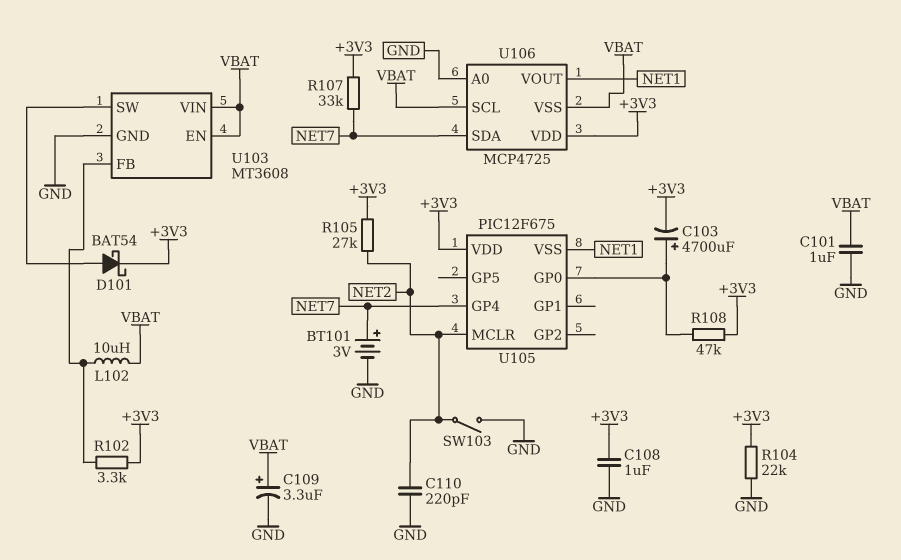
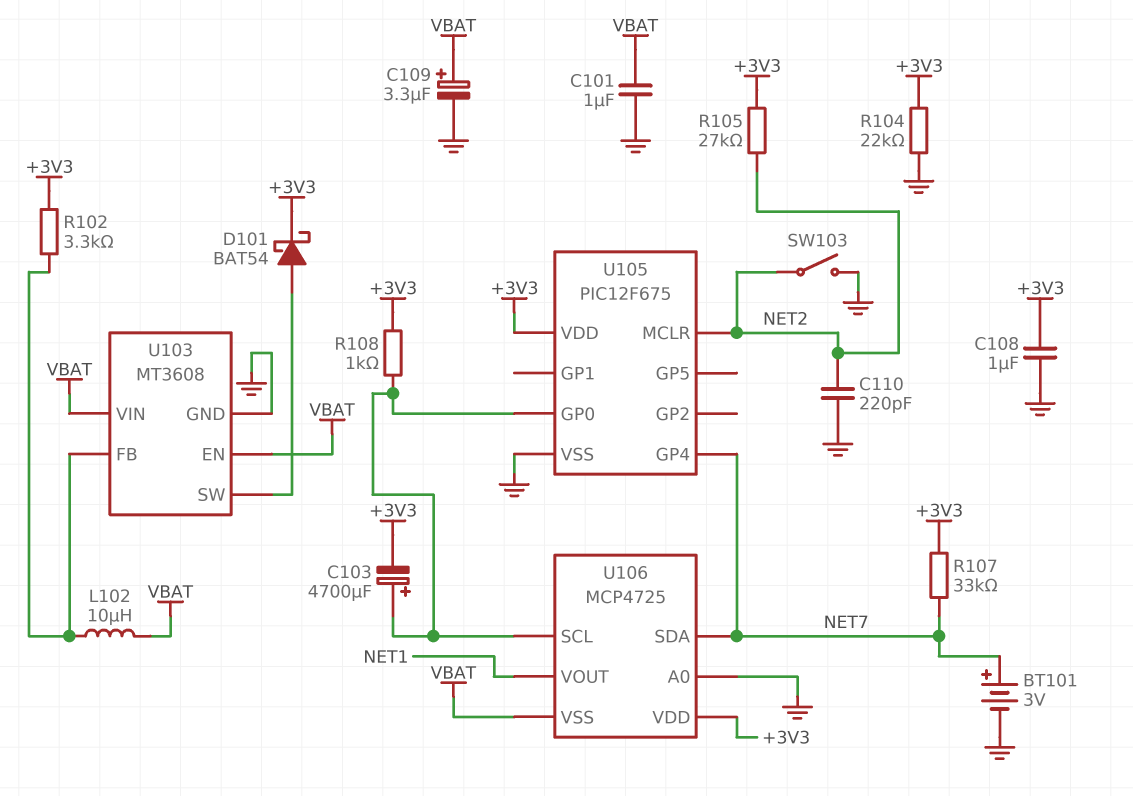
R108: 47k (+3V3, U105/GP0) -> 1k (+3V3, U105/GP0)
U105 pin VSS: NET1 -> GND
U106 pin SCL: VBAT -> U105/GP0

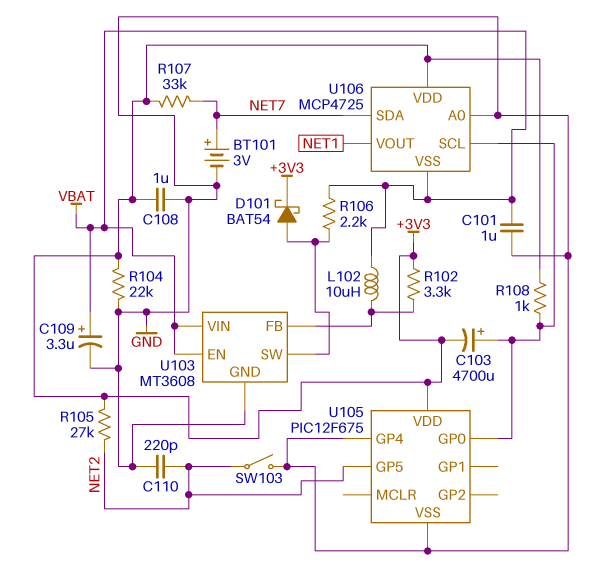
R106: none -> 2.2k (U103/SW, VBAT)
U105 pin GP4: NET7 -> GND
U105 pin GP5: none -> NET2
U105 pin MCLR: NET2 -> none

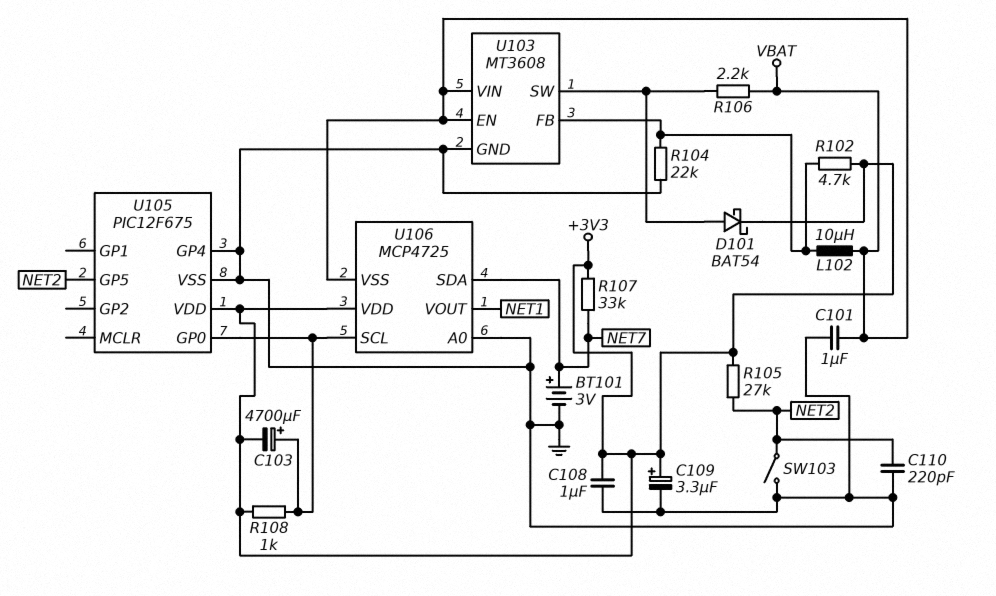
C109: 3.3uF (plus VBAT, minus GND) -> 3.3uF (plus +3V3, minus GND)
R102: 3.3k (+3V3, U103/FB) -> 4.7k (+3V3, U103/FB)
R104: 22k (+3V3, GND) -> 22k (GND, U103/FB)

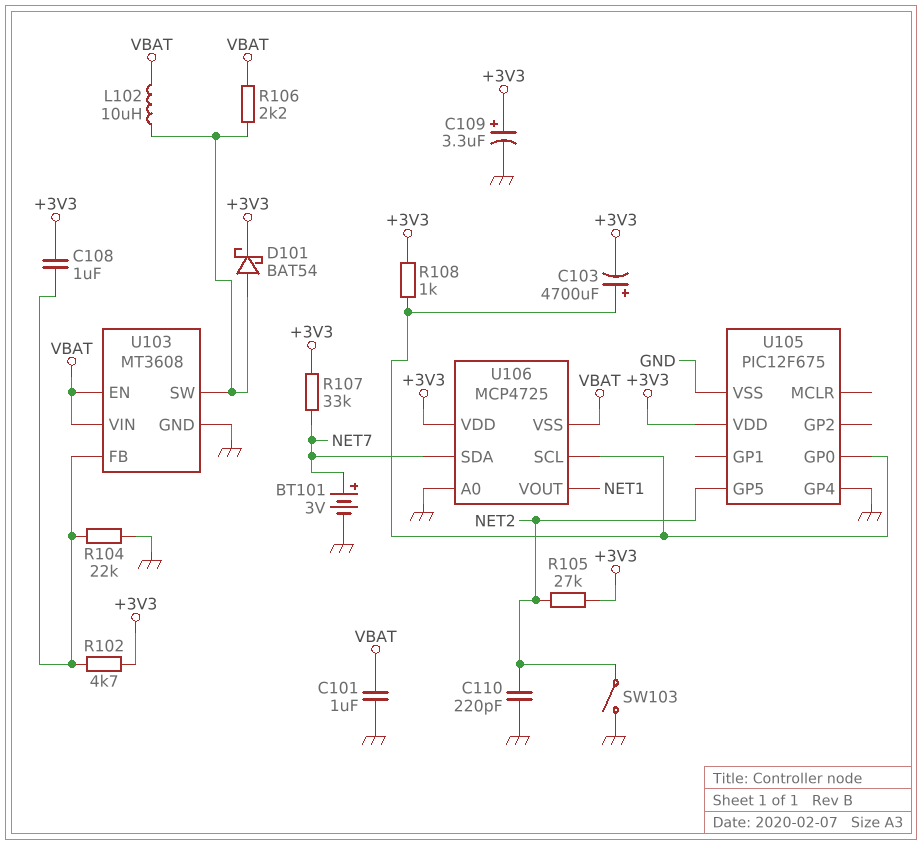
C108: 1uF (+3V3, GND) -> 1uF (+3V3, U103/FB)
L102: 10uH (U103/FB, VBAT) -> 10uH (U103/SW, VBAT)

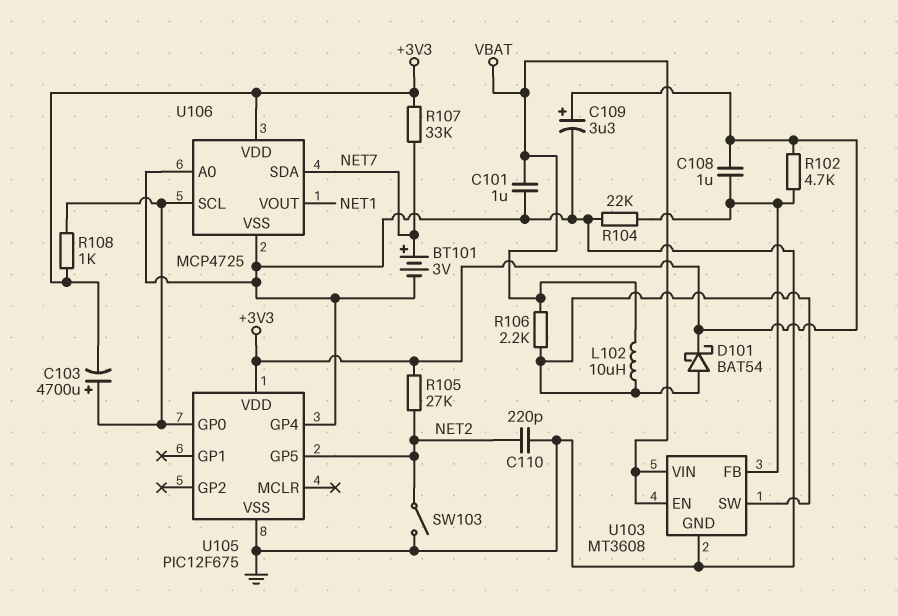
U106 pin VSS: VBAT -> GND

